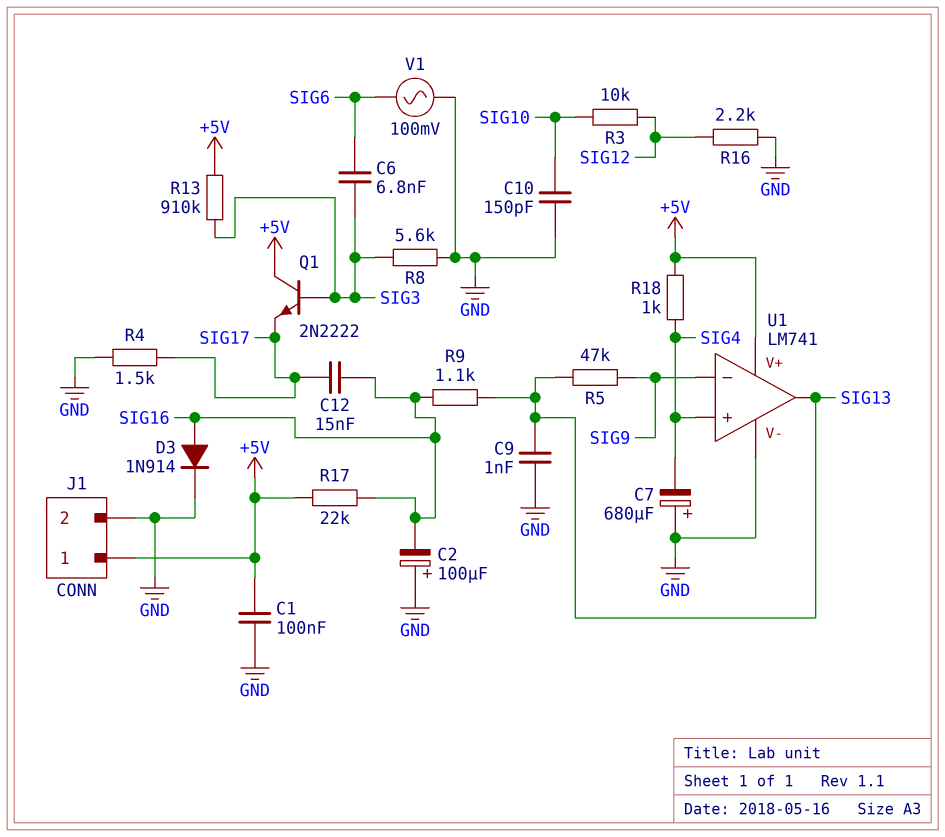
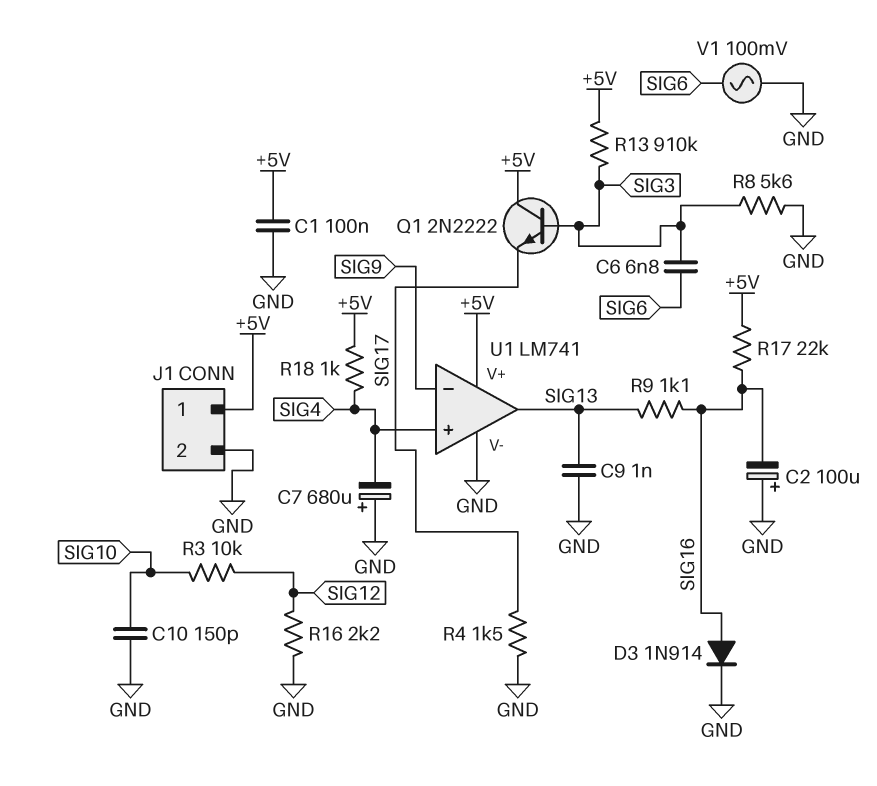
C12: 15nF (SIG16, SIG17) -> none
R5: 47k (SIG9, SIG13) -> none

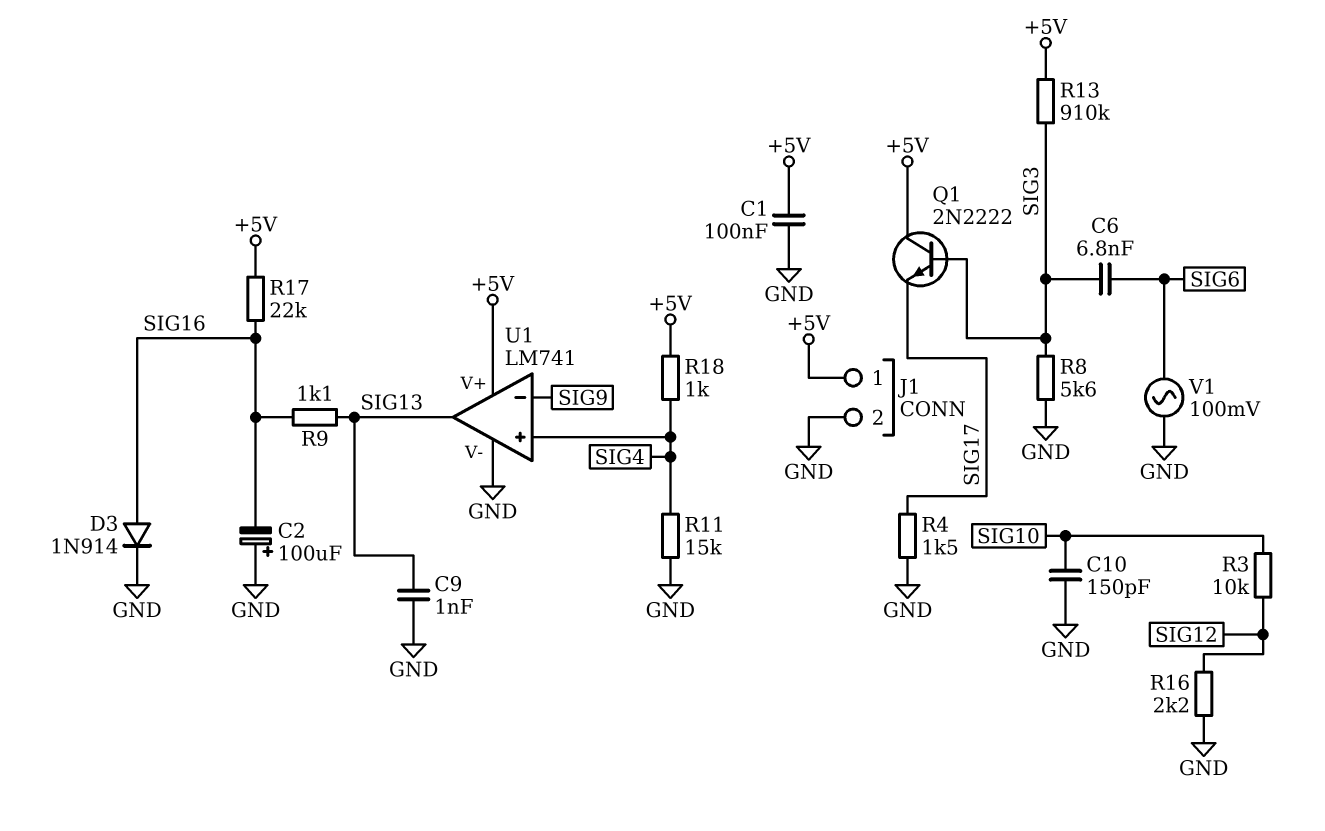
C7: 680uF (plus GND, minus SIG4) -> none
R11: none -> 15k (GND, SIG4)

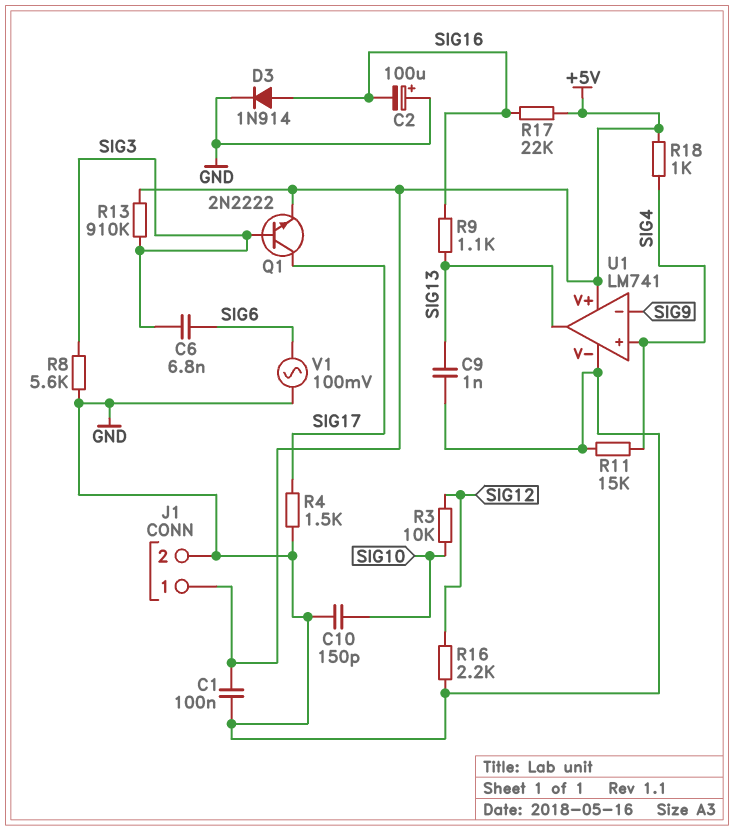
Q1: NPN 2N2222 (B SIG3, C +5V, E SIG17) -> NPN 2N2222 (B SIG3, C SIG17, E +5V)

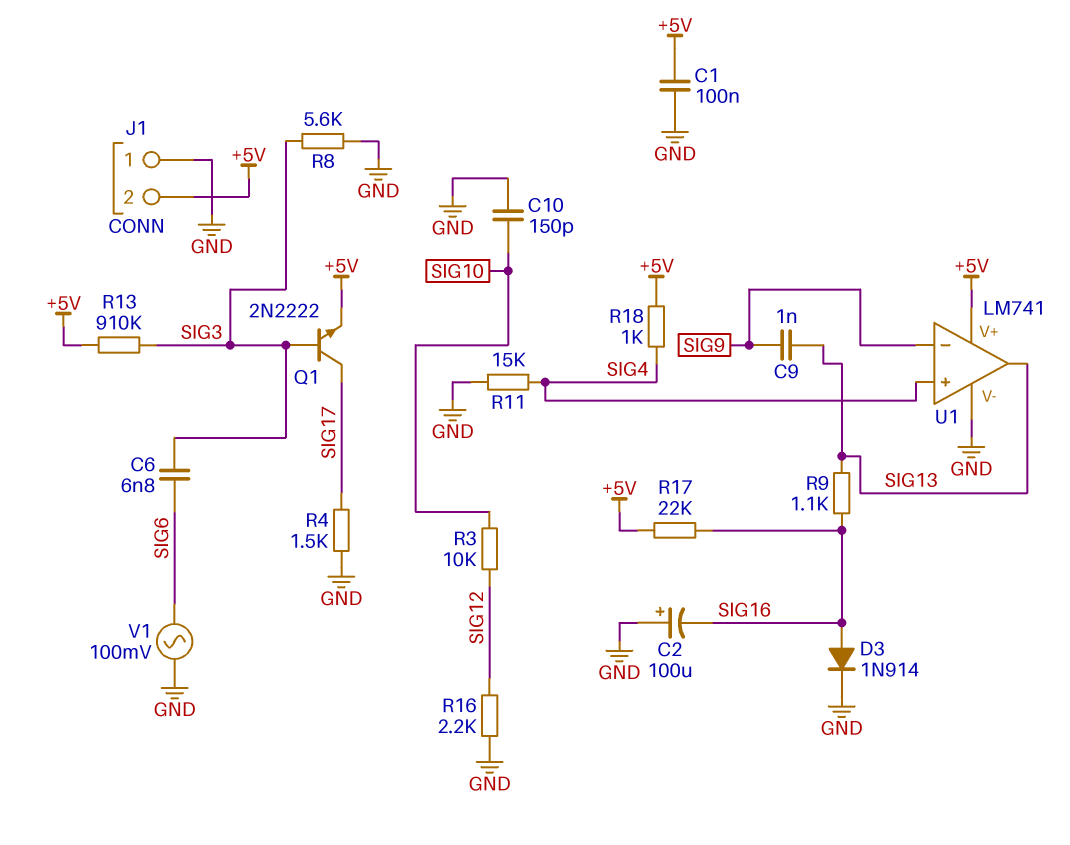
C9: 1nF (GND, SIG13) -> 1nF (SIG9, SIG13)
J1 pin 1: +5V -> GND
J1 pin 2: GND -> +5V

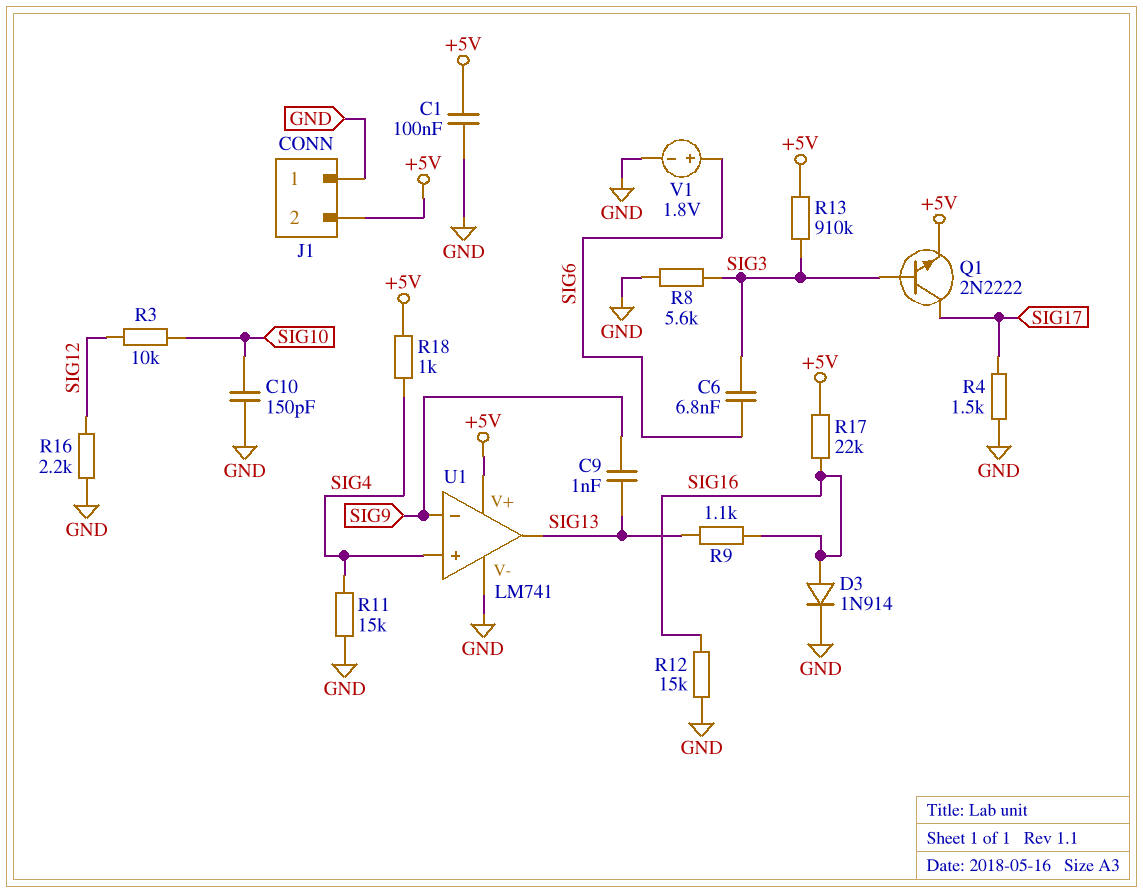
C2: 100uF (plus GND, minus SIG16) -> none
R12: none -> 15k (GND, SIG16)
V1: AC 100mV (GND, SIG6) -> 1.8V (plus SIG6, minus GND)

